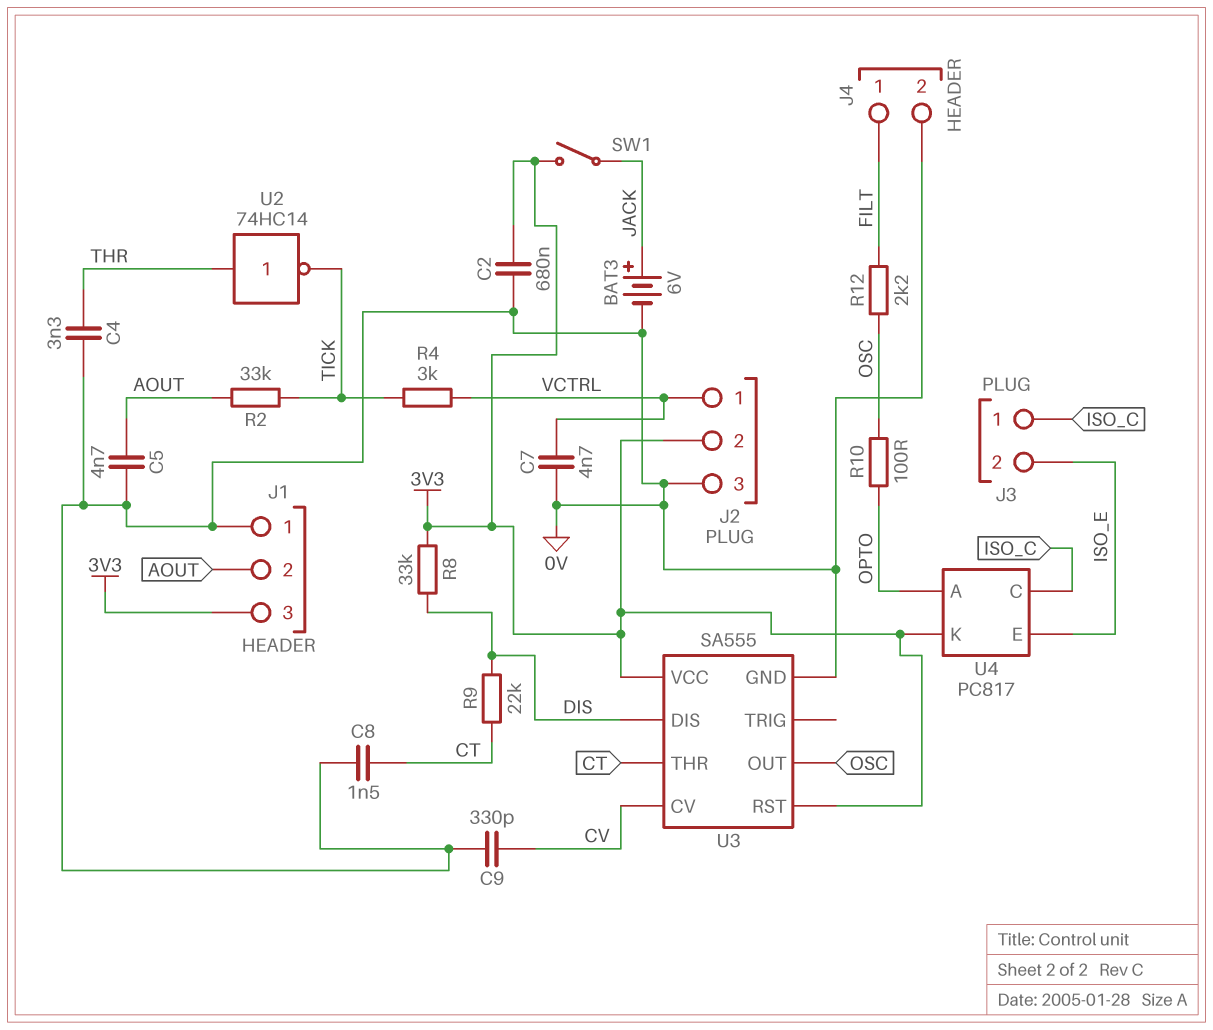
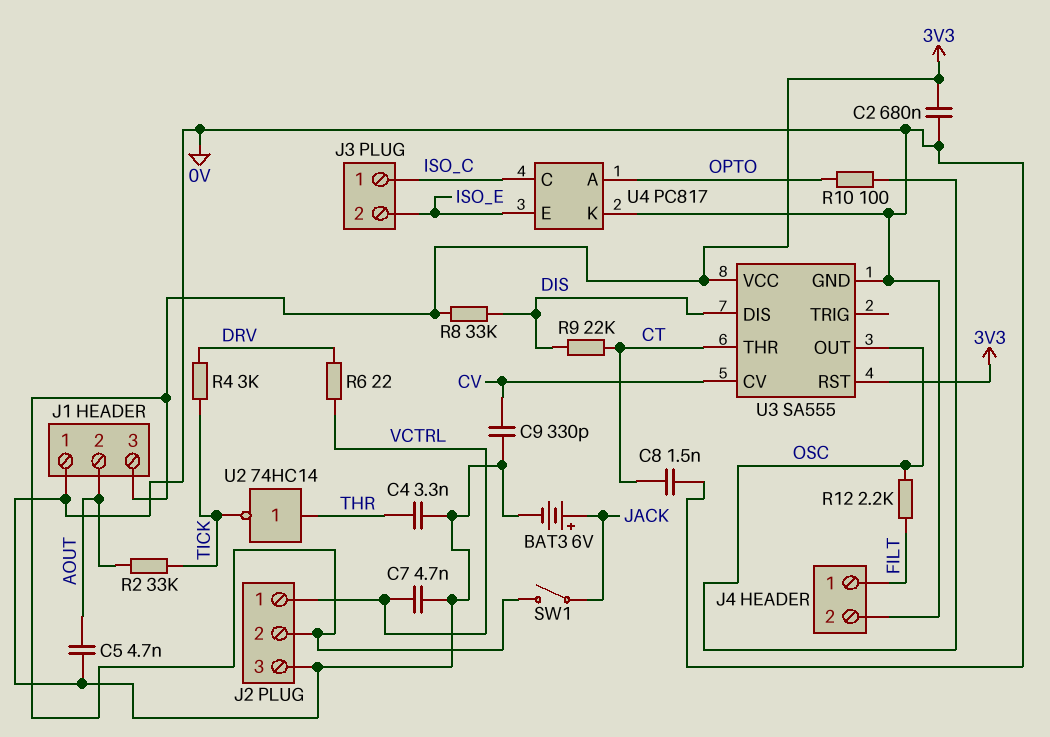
R4: 3k (TICK, VCTRL) -> 3k (DRV, TICK)
R6: none -> 22 (DRV, VCTRL)
U4 pin K: 3V3 -> 0V

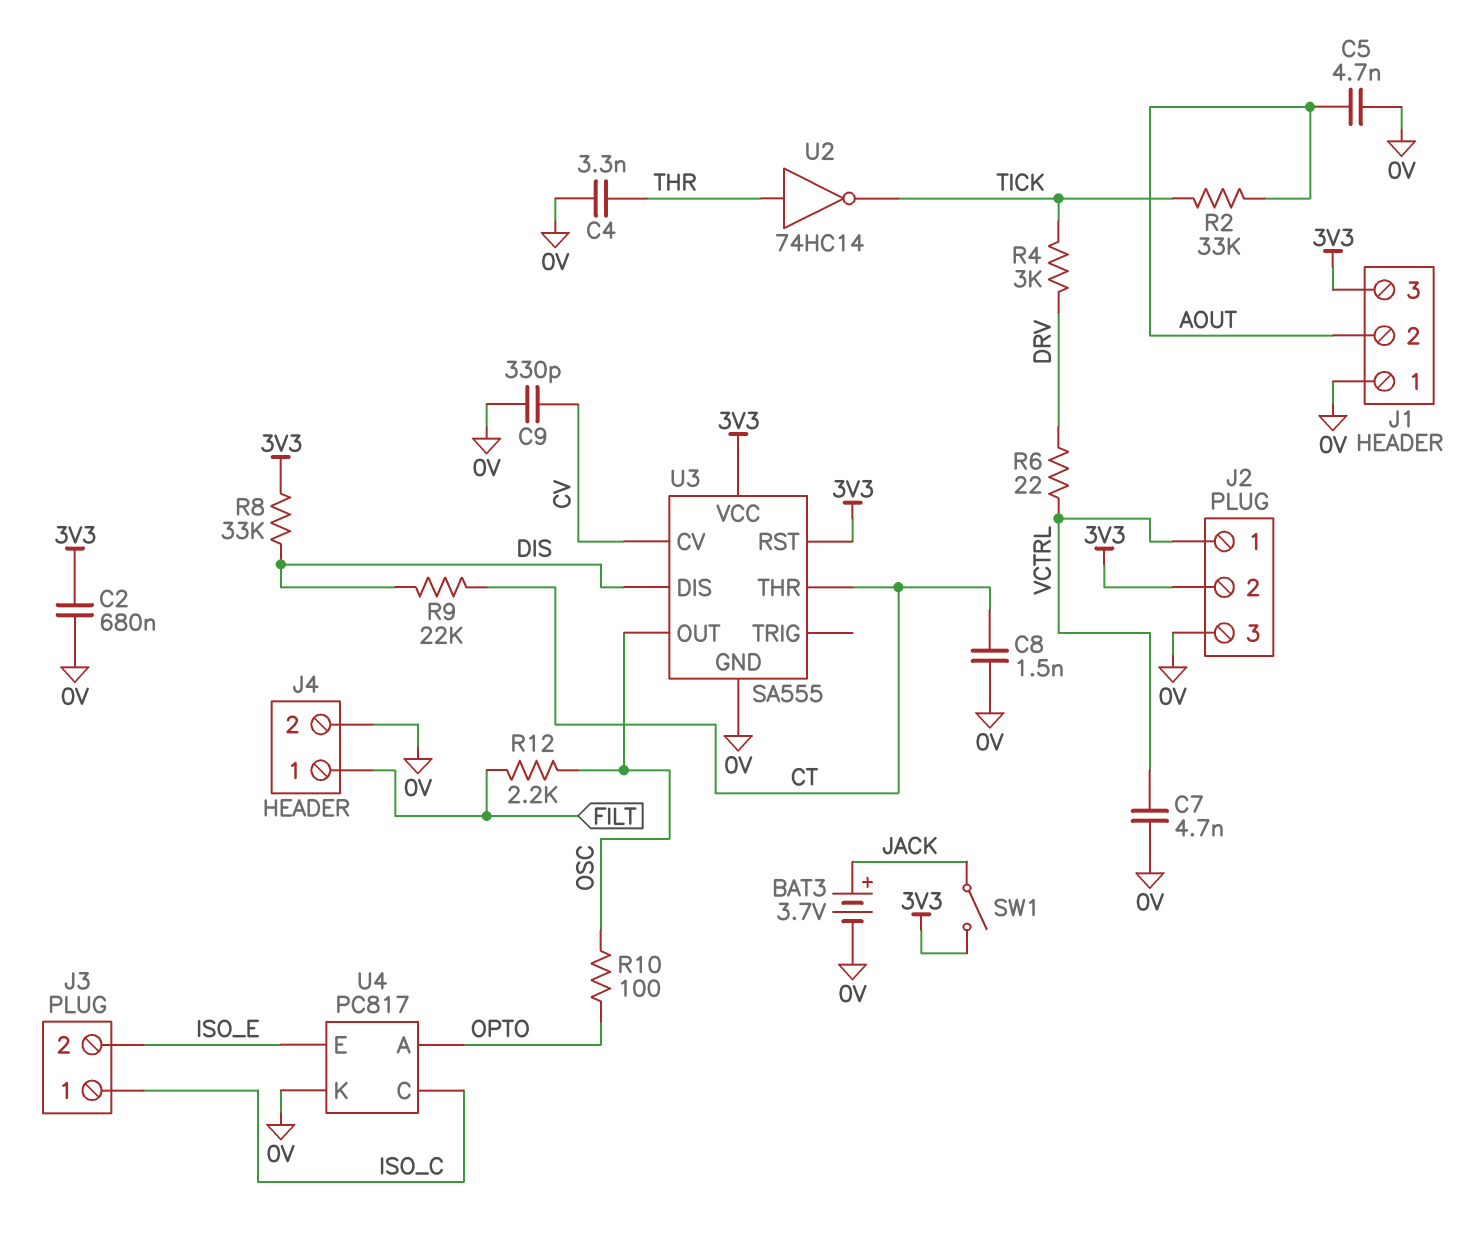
BAT3: 6V (plus JACK, minus 0V) -> 3.7V (plus JACK, minus 0V)

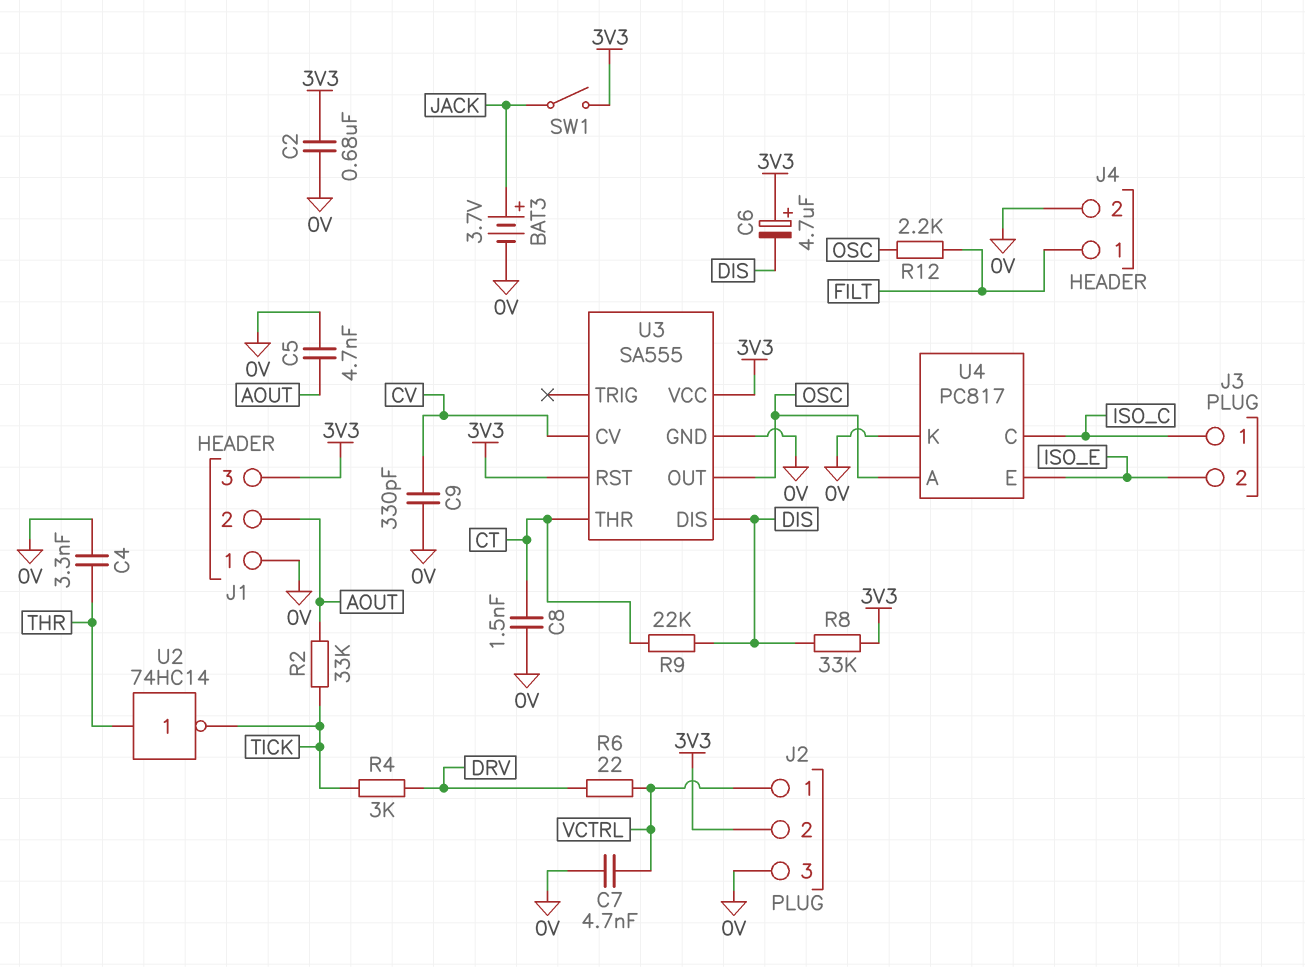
C6: none -> 4.7uF (plus 3V3, minus DIS)
R10: 100 (OPTO, OSC) -> none
U4 pin A: OPTO -> OSC

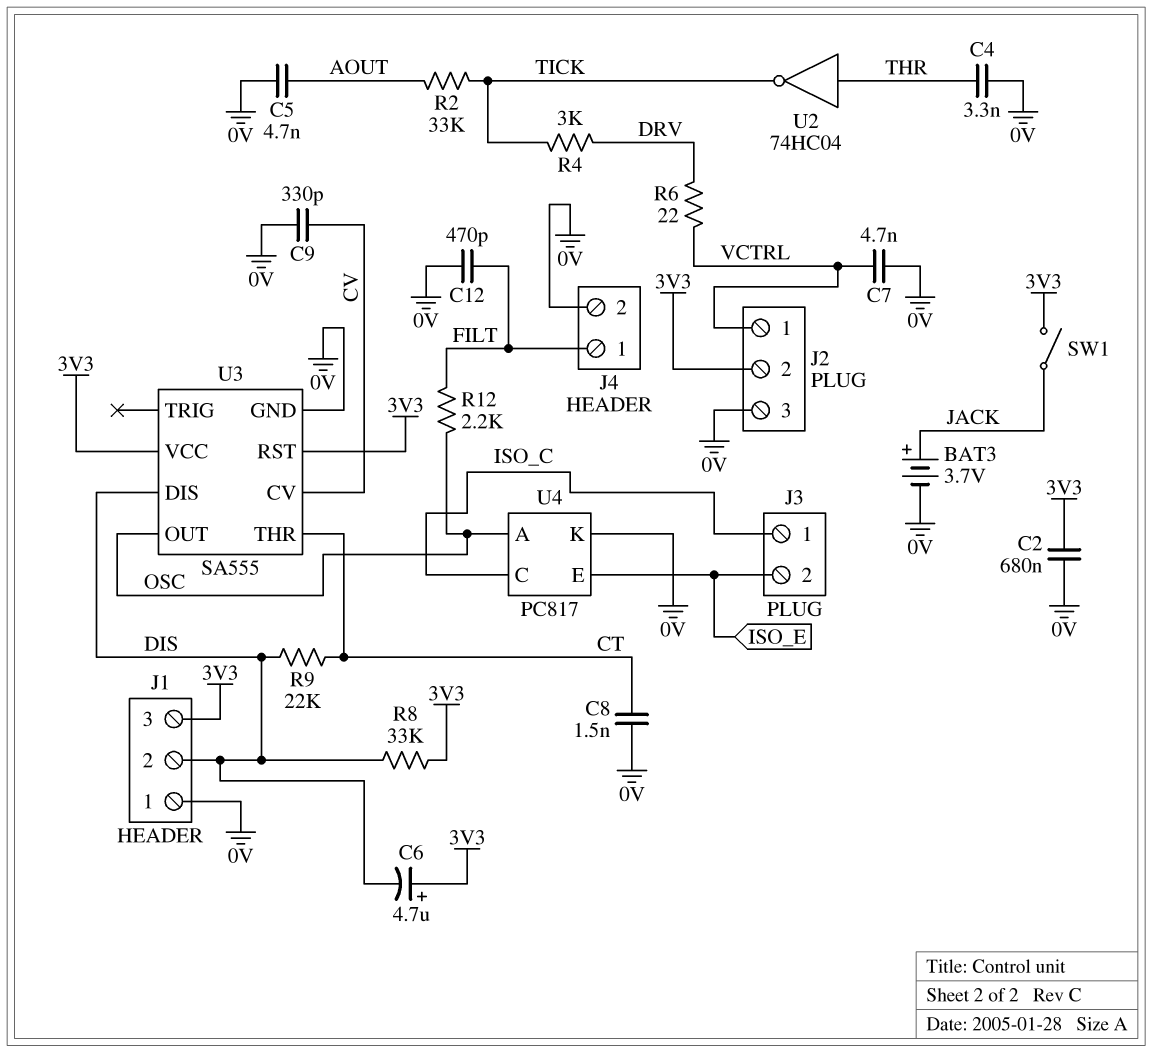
C12: none -> 470pF (0V, FILT)
J1 pin 2: AOUT -> DIS
U2: NOT 74HC14 (in THR, out TICK) -> NOT 74HC04 (in THR, out TICK)

